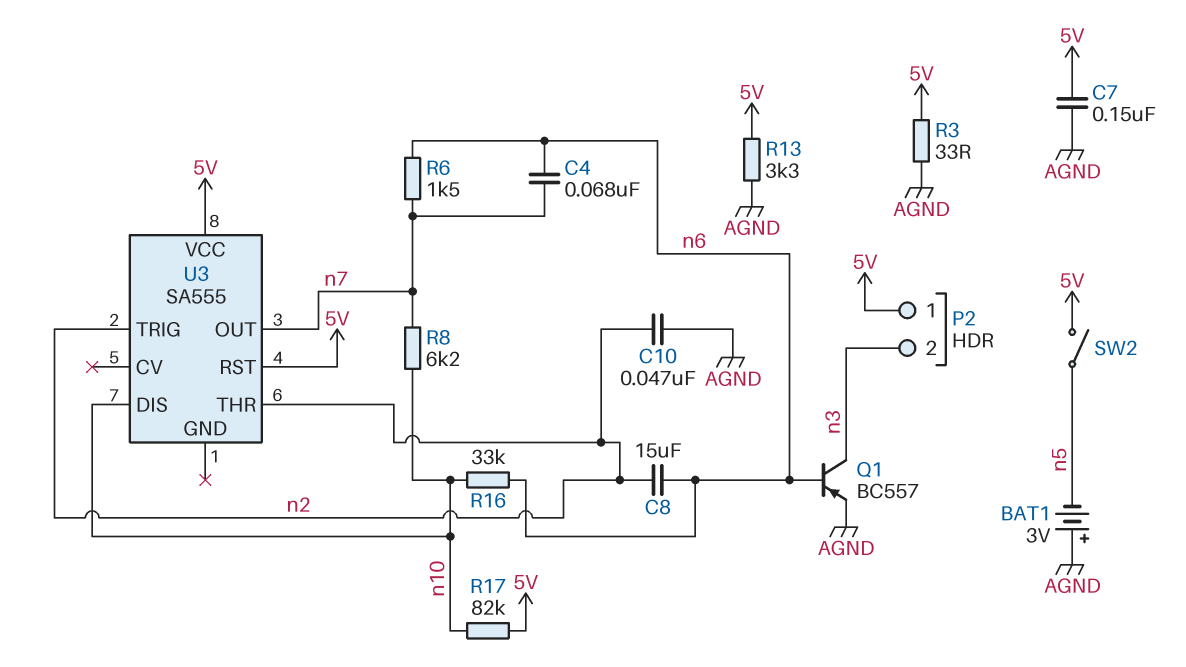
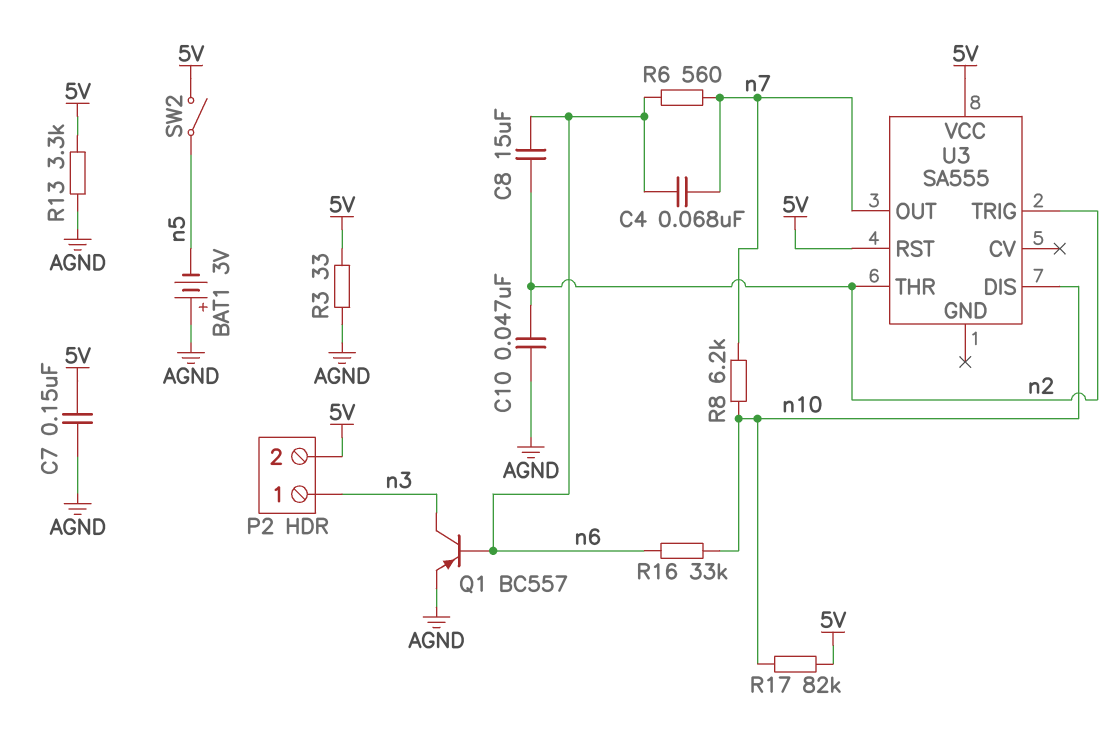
P2 pin 1: 5V -> n3
P2 pin 2: n3 -> 5V
R6: 1.5k (n6, n7) -> 560 (n6, n7)

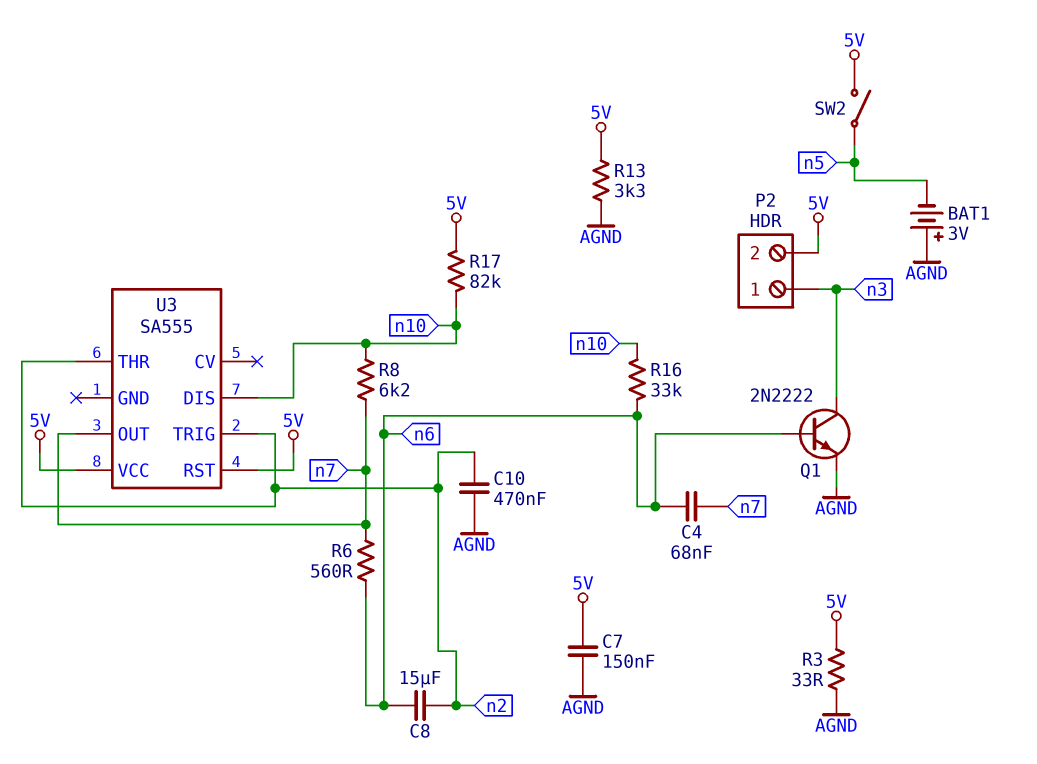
C10: 47nF (AGND, n2) -> 470nF (AGND, n2)
Q1: PNP BC557 (B n6, C n3, E AGND) -> NPN 2N2222 (B n6, C n3, E AGND)

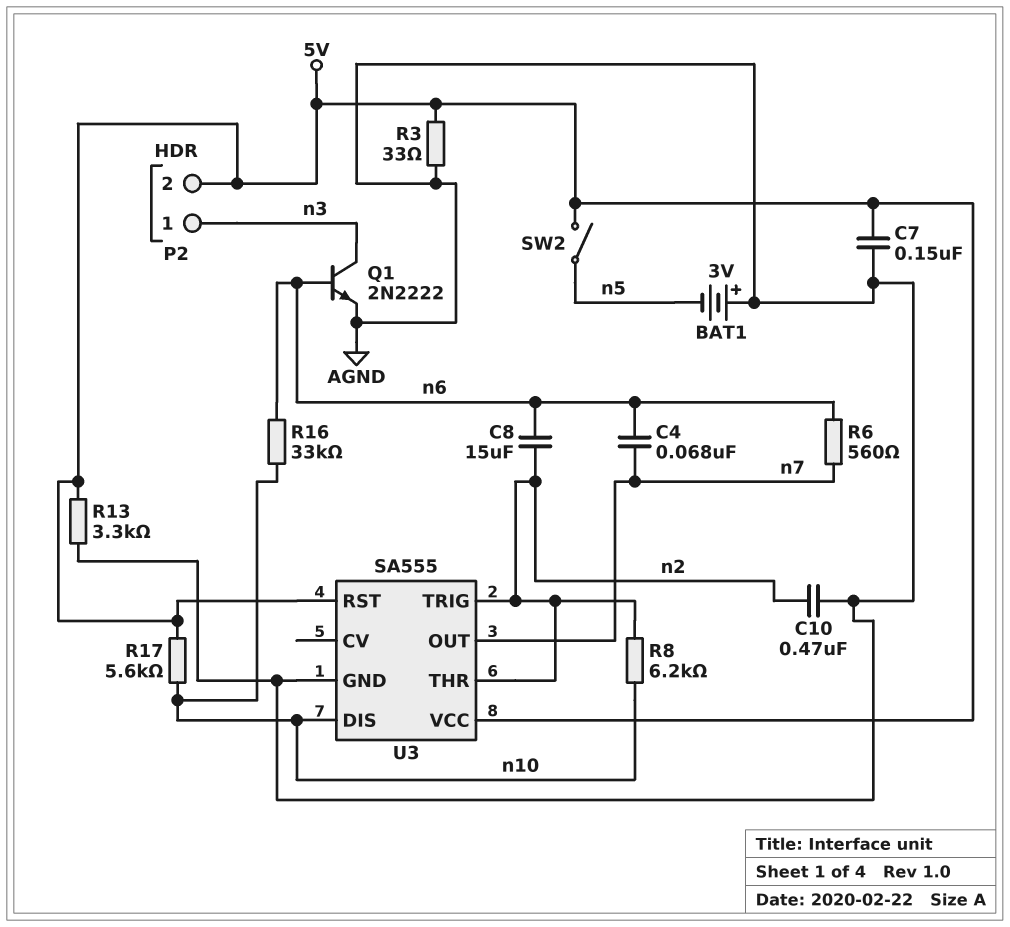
R8: 6.2k (n7, n10) -> 6.2k (n2, n10)
R17: 82k (5V, n10) -> 5.6k (5V, n10)
U3 pin GND: none -> AGND

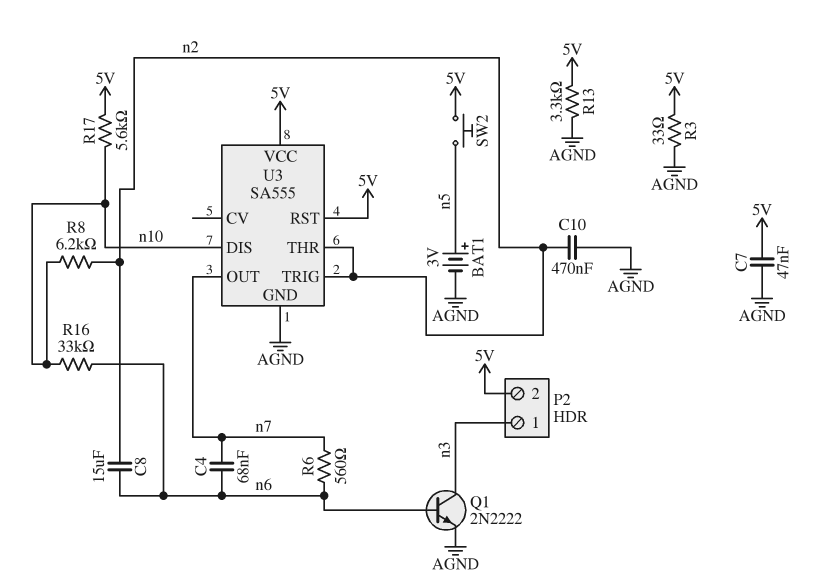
BAT1: 3V (plus AGND, minus n5) -> 3V (plus n5, minus AGND)
C7: 150nF (5V, AGND) -> 47nF (5V, AGND)
SW2: switch (5V, n5) -> button (5V, n5)

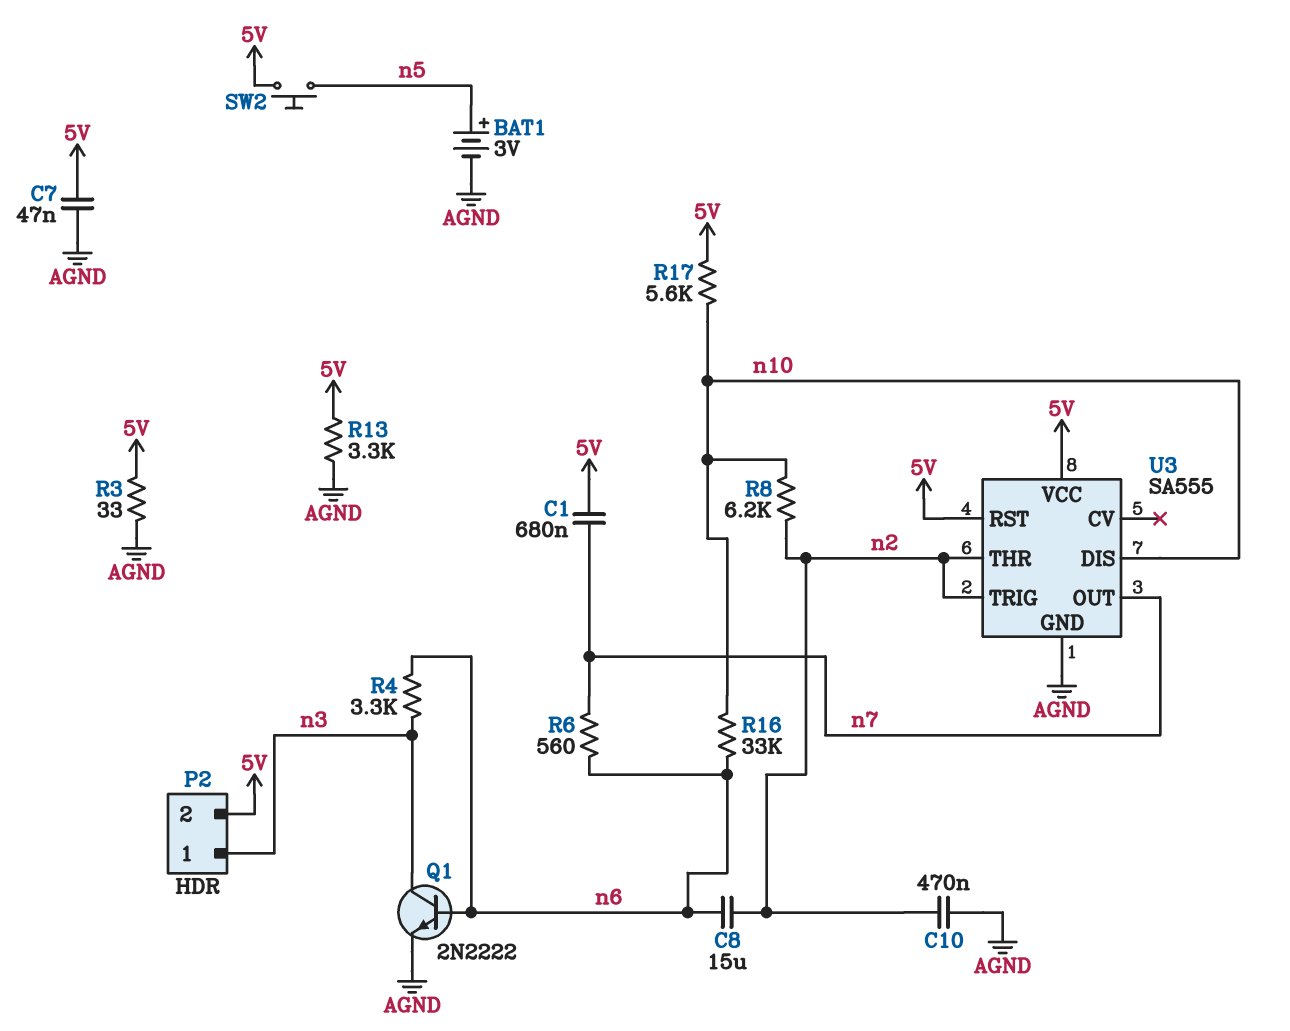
C1: none -> 680nF (5V, n7)
C4: 68nF (n6, n7) -> none
R4: none -> 3.3k (n3, n6)

